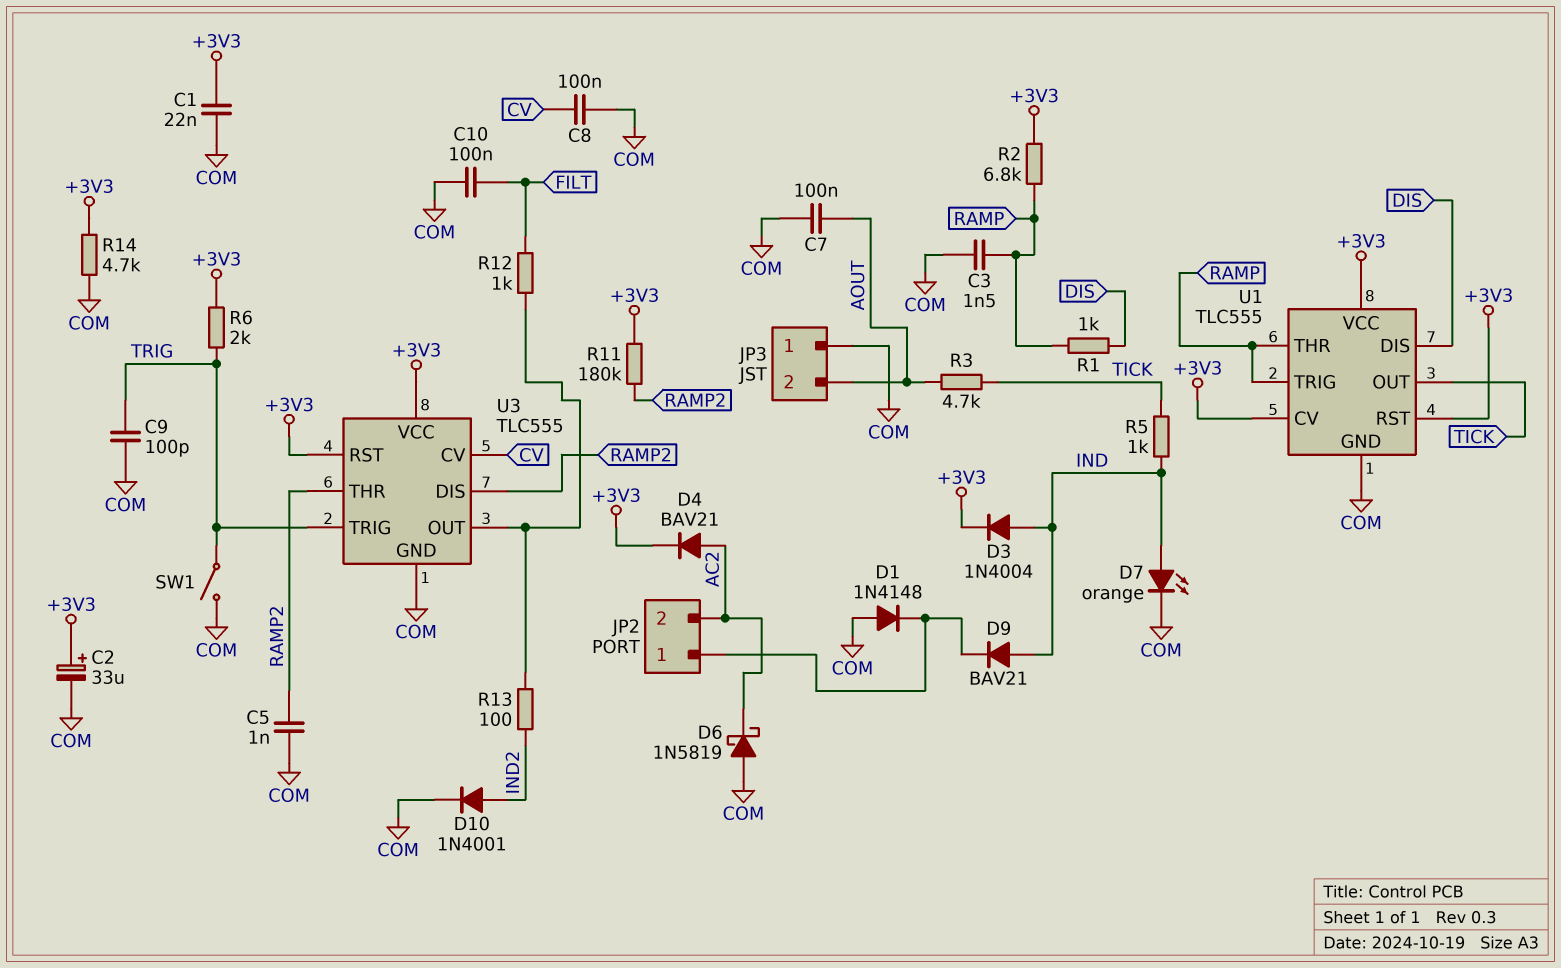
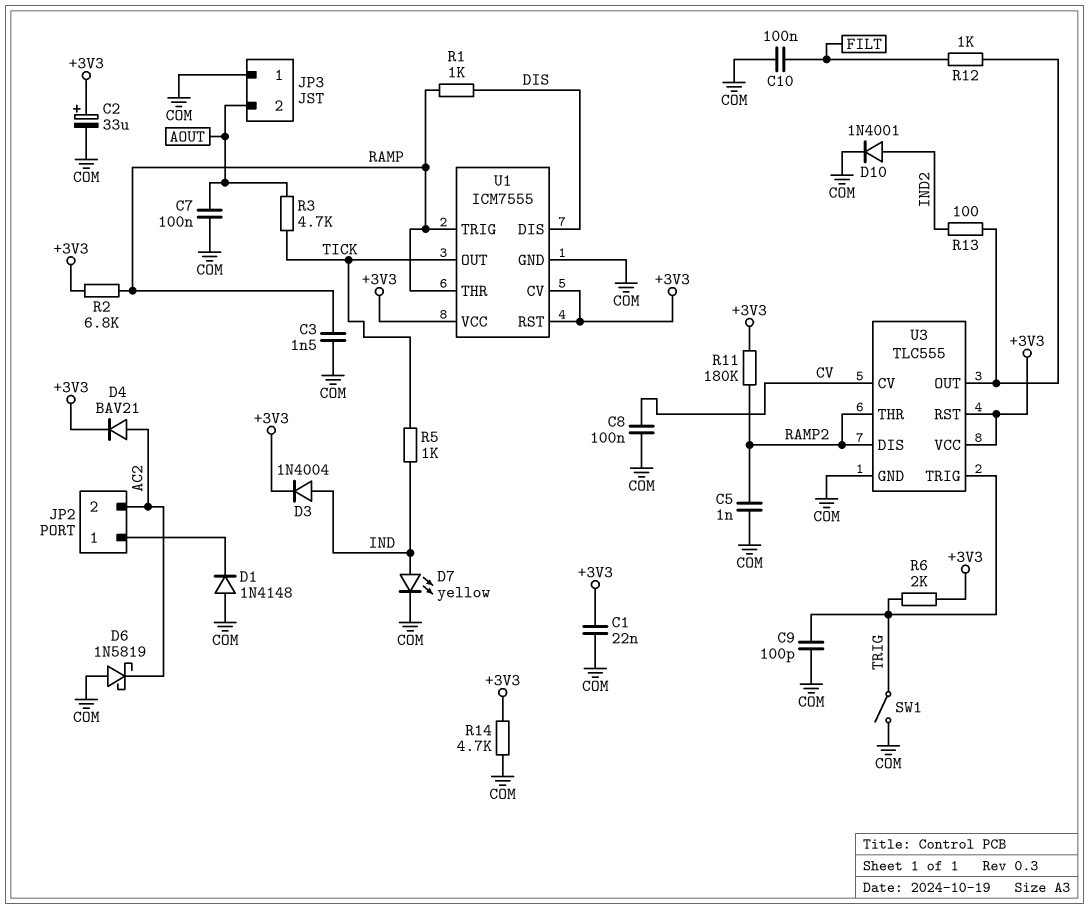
D7: LED orange (A IND, K COM) -> LED yellow (A IND, K COM)
D9: diode BAV21 (A IND, K JP2/1) -> none
U1: TLC555 -> ICM7555

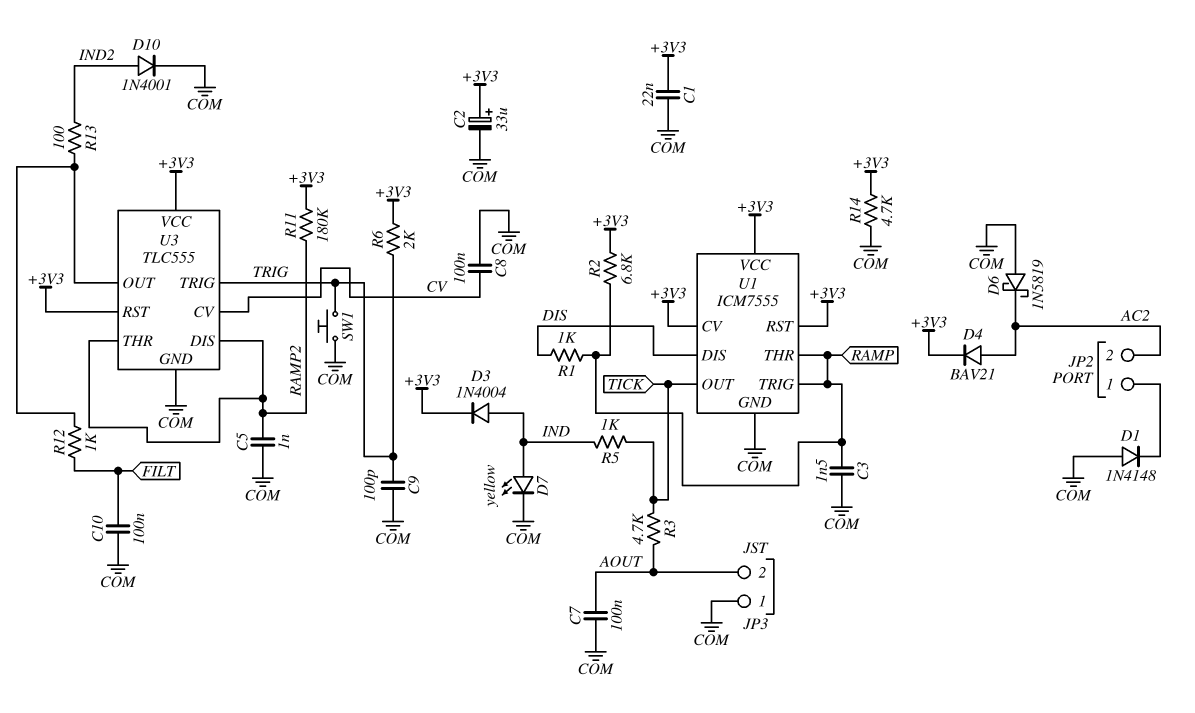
SW1: switch (COM, TRIG) -> button (COM, TRIG)

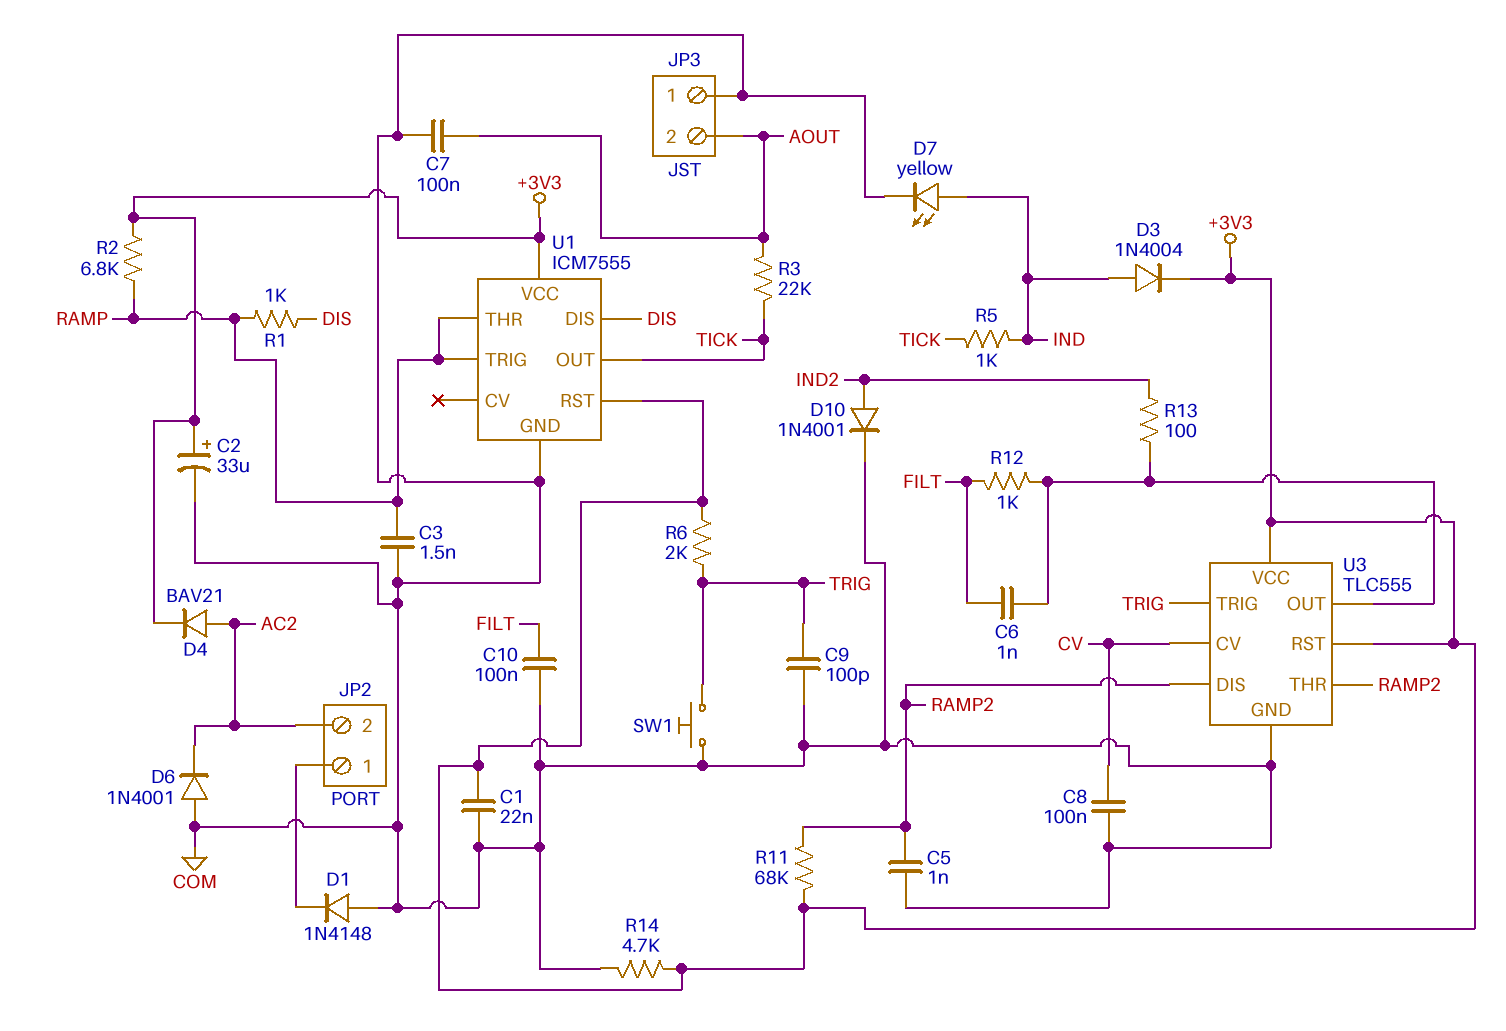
C6: none -> 1nF (FILT, U3/OUT)
D6: schottky 1N5819 (A COM, K AC2) -> diode 1N4001 (A COM, K AC2)
R3: 4.7k (AOUT, TICK) -> 22k (AOUT, TICK)
R11: 180k (+3V3, RAMP2) -> 68k (+3V3, RAMP2)
U1 pin CV: +3V3 -> none

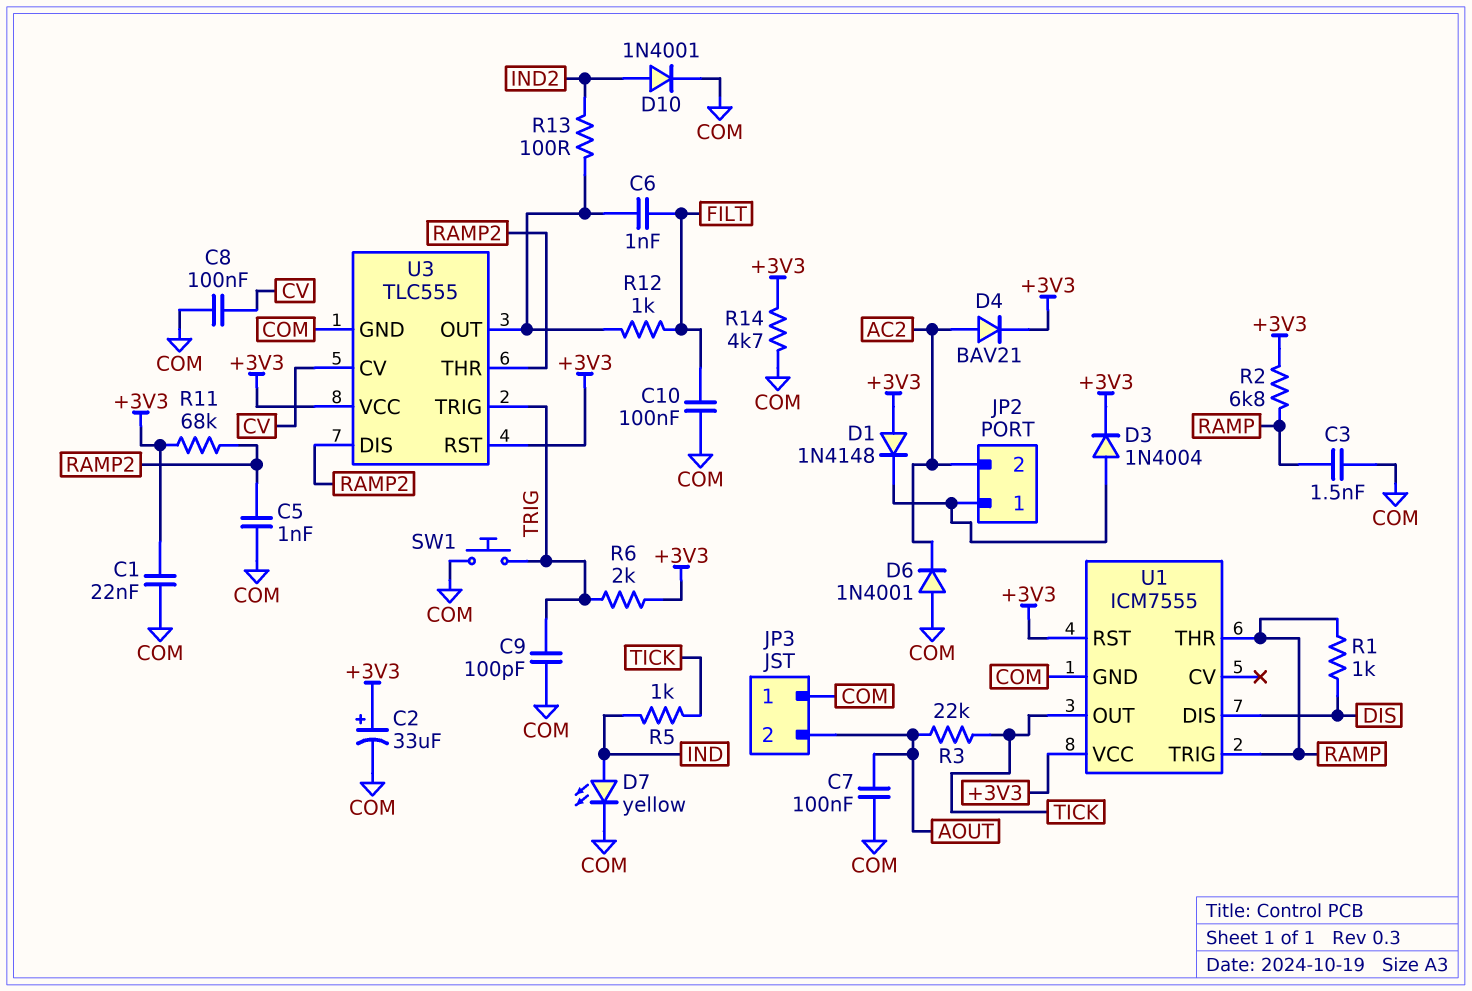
D1: diode 1N4148 (A COM, K JP2/1) -> diode 1N4148 (A +3V3, K JP2/1)
D3: diode 1N4004 (A IND, K +3V3) -> diode 1N4004 (A JP2/1, K +3V3)

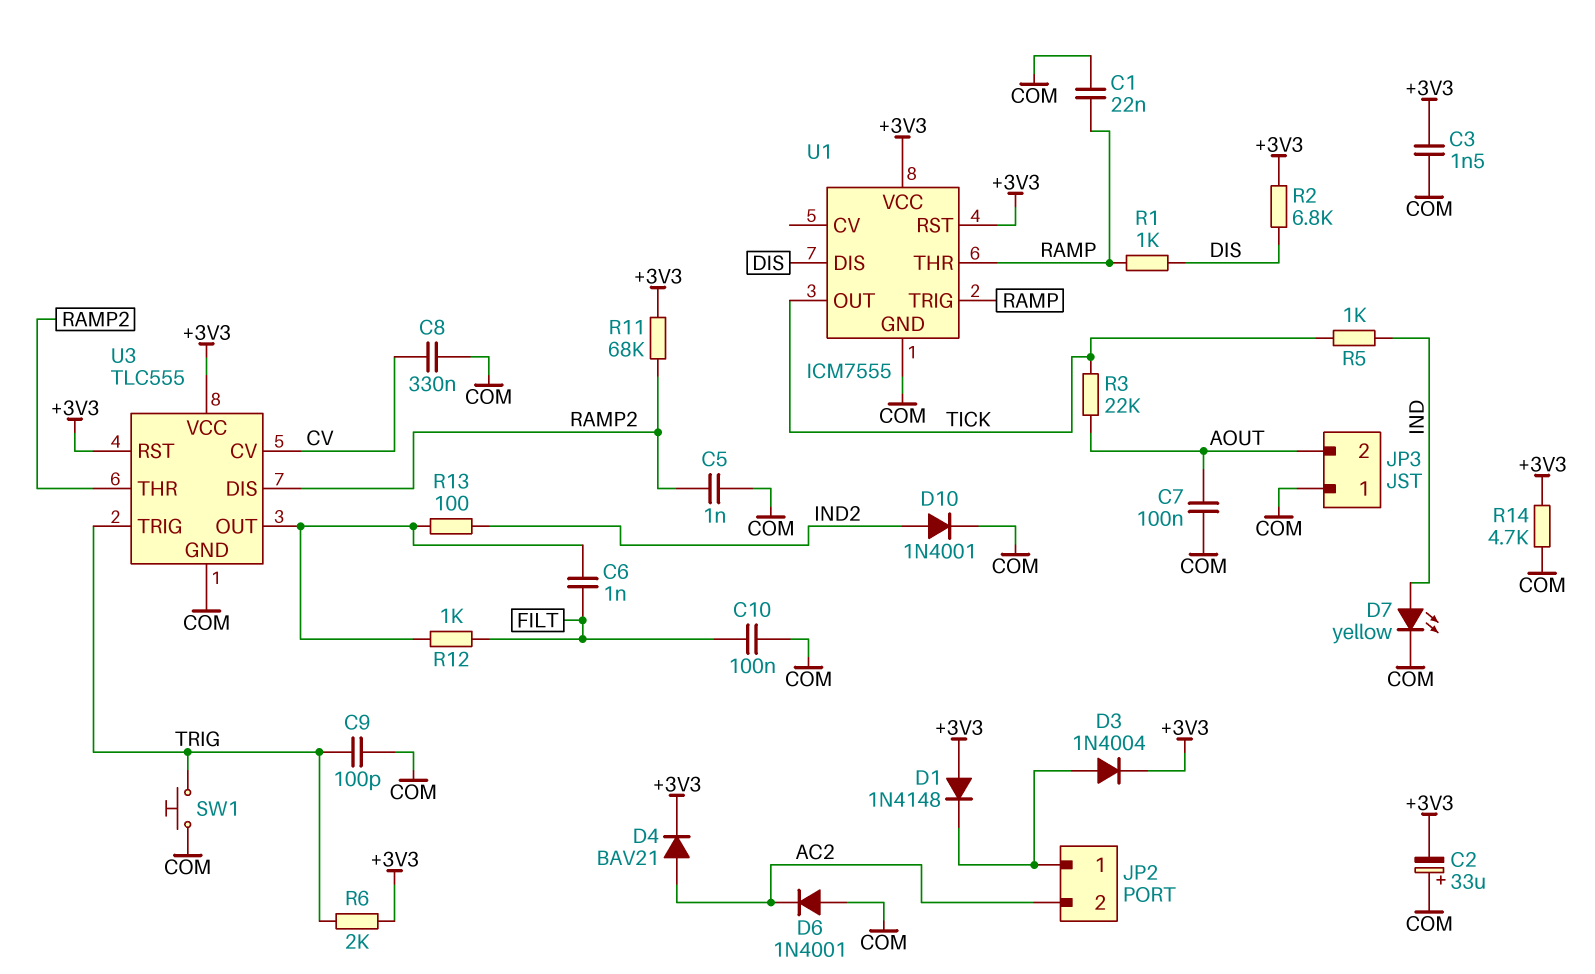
C1: 22nF (+3V3, COM) -> 22nF (COM, RAMP)
C2: 33uF (plus +3V3, minus COM) -> 33uF (plus COM, minus +3V3)
C3: 1.5nF (COM, RAMP) -> 1.5nF (+3V3, COM)
C8: 100nF (COM, CV) -> 330nF (COM, CV)
R2: 6.8k (+3V3, RAMP) -> 6.8k (+3V3, DIS)

